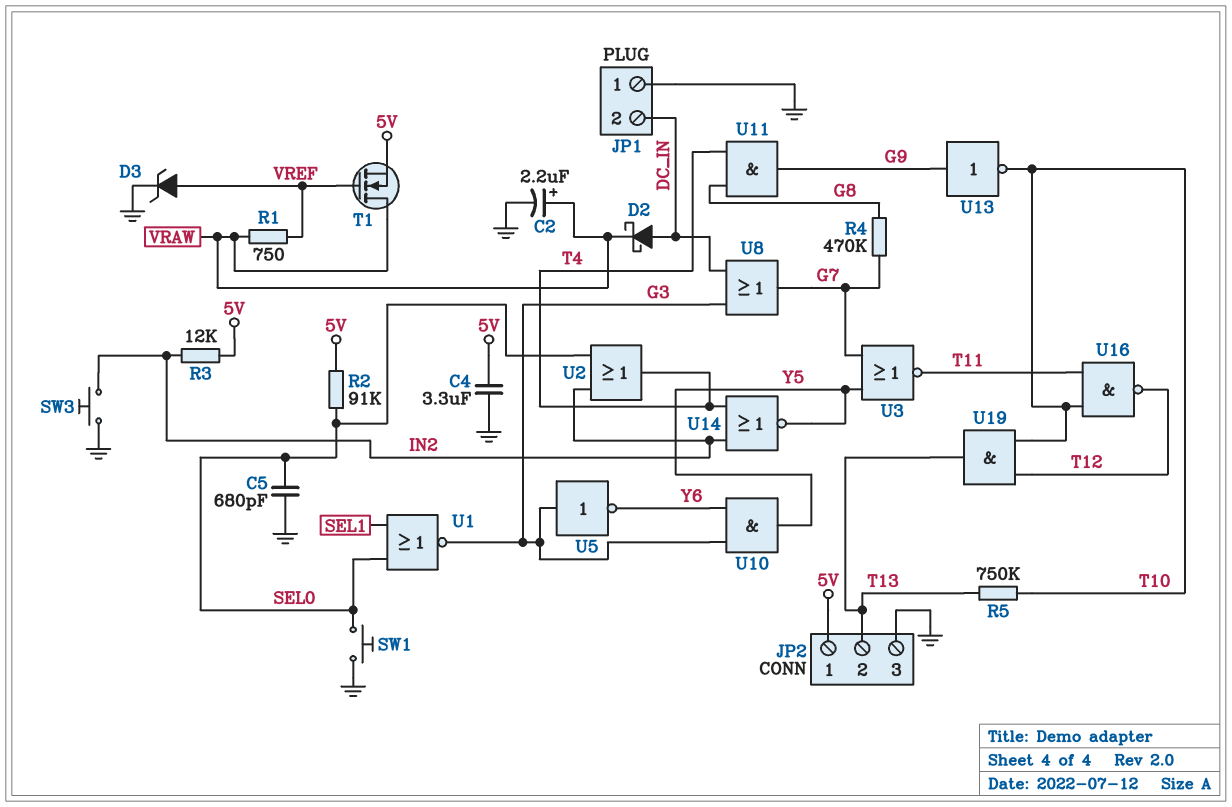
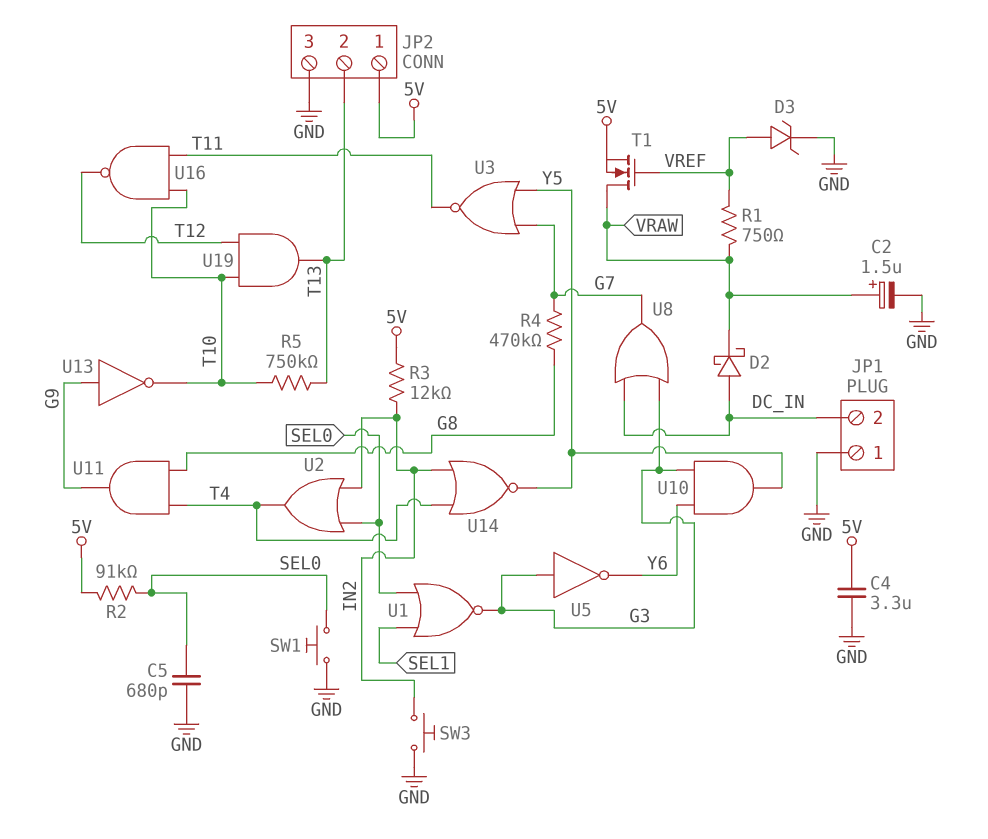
C2: 2.2uF (plus VRAW, minus GND) -> 1.5uF (plus VRAW, minus GND)

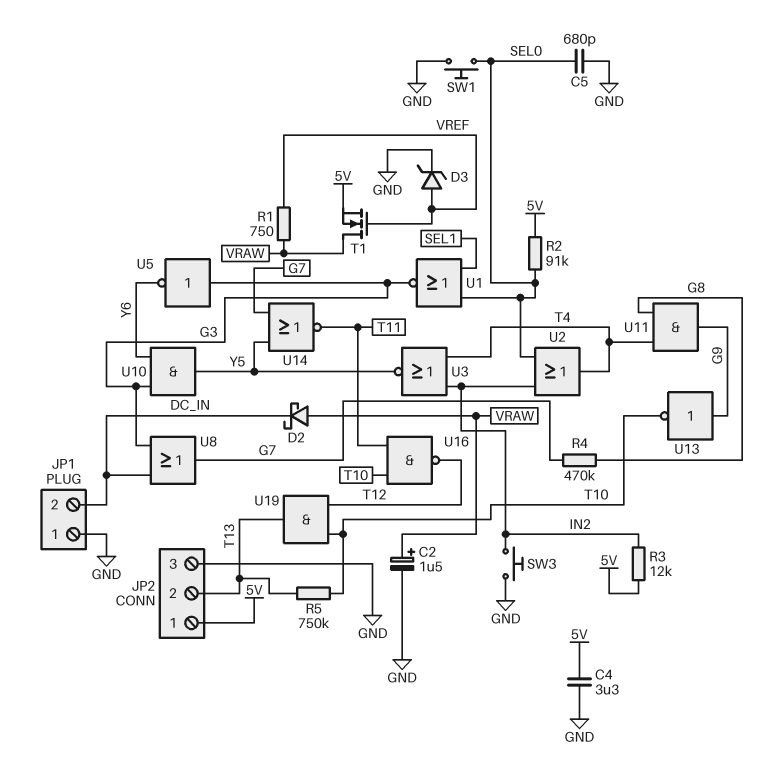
D2: schottky (A DC_IN, K VRAW) -> schottky (A VRAW, K DC_IN)
U3: NOR (in G7, in Y5, out T11) -> NOR (in IN2, in T4, out Y5)
U14: NOR (in IN2, in T4, out Y5) -> NOR (in G7, in Y5, out T11)

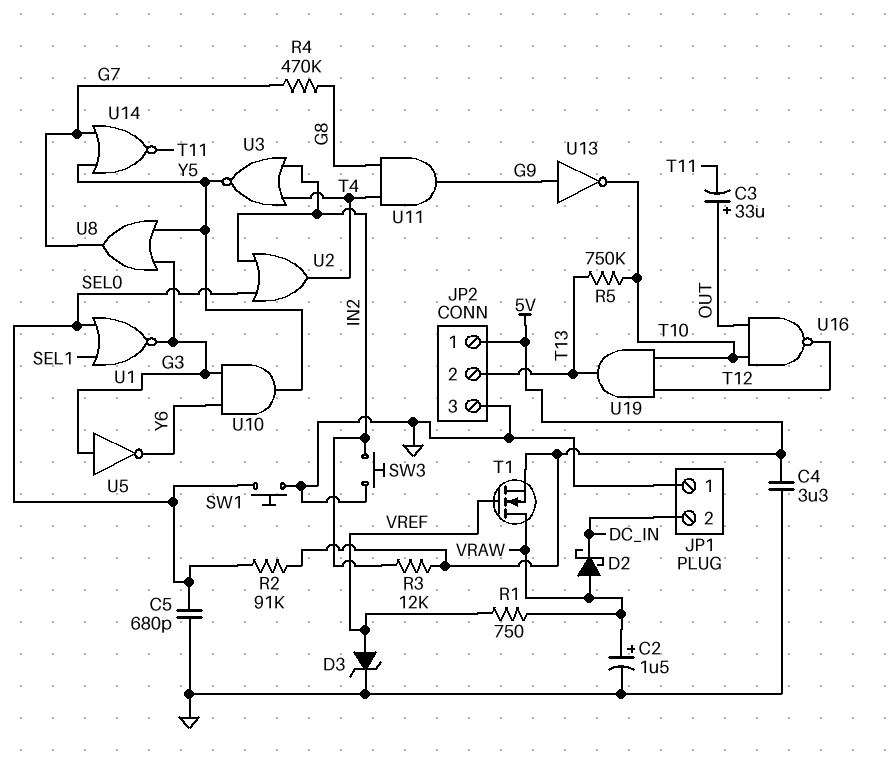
C3: none -> 33uF (plus OUT, minus T11)
U8: OR (in DC_IN, in G3, out G7) -> OR (in G3, in Y5, out G7)
U16: NAND (in T10, in T11, out T12) -> NAND (in OUT, in T10, out T12)

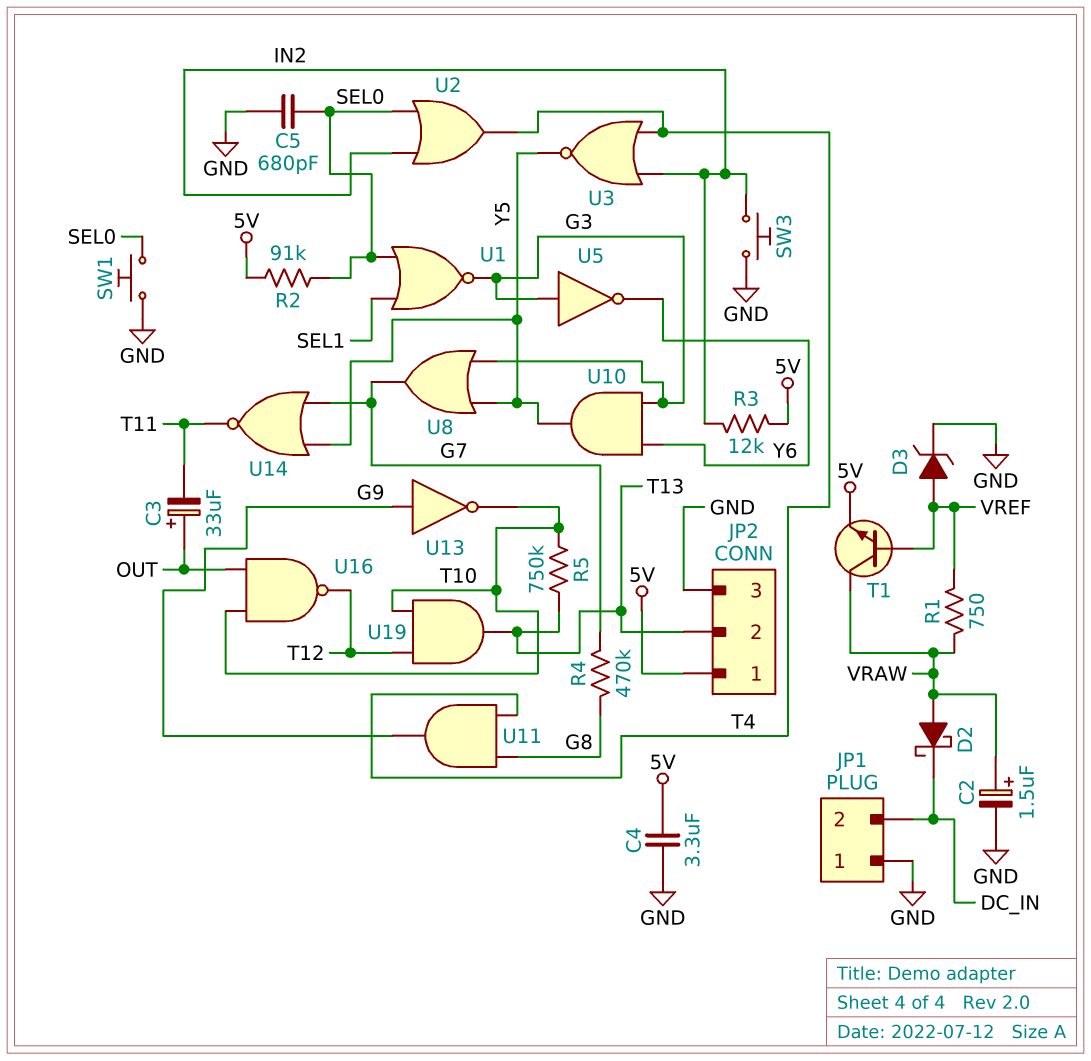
T1: NMOS (G VREF, D VRAW, S 5V) -> NPN (B VREF, C VRAW, E 5V)

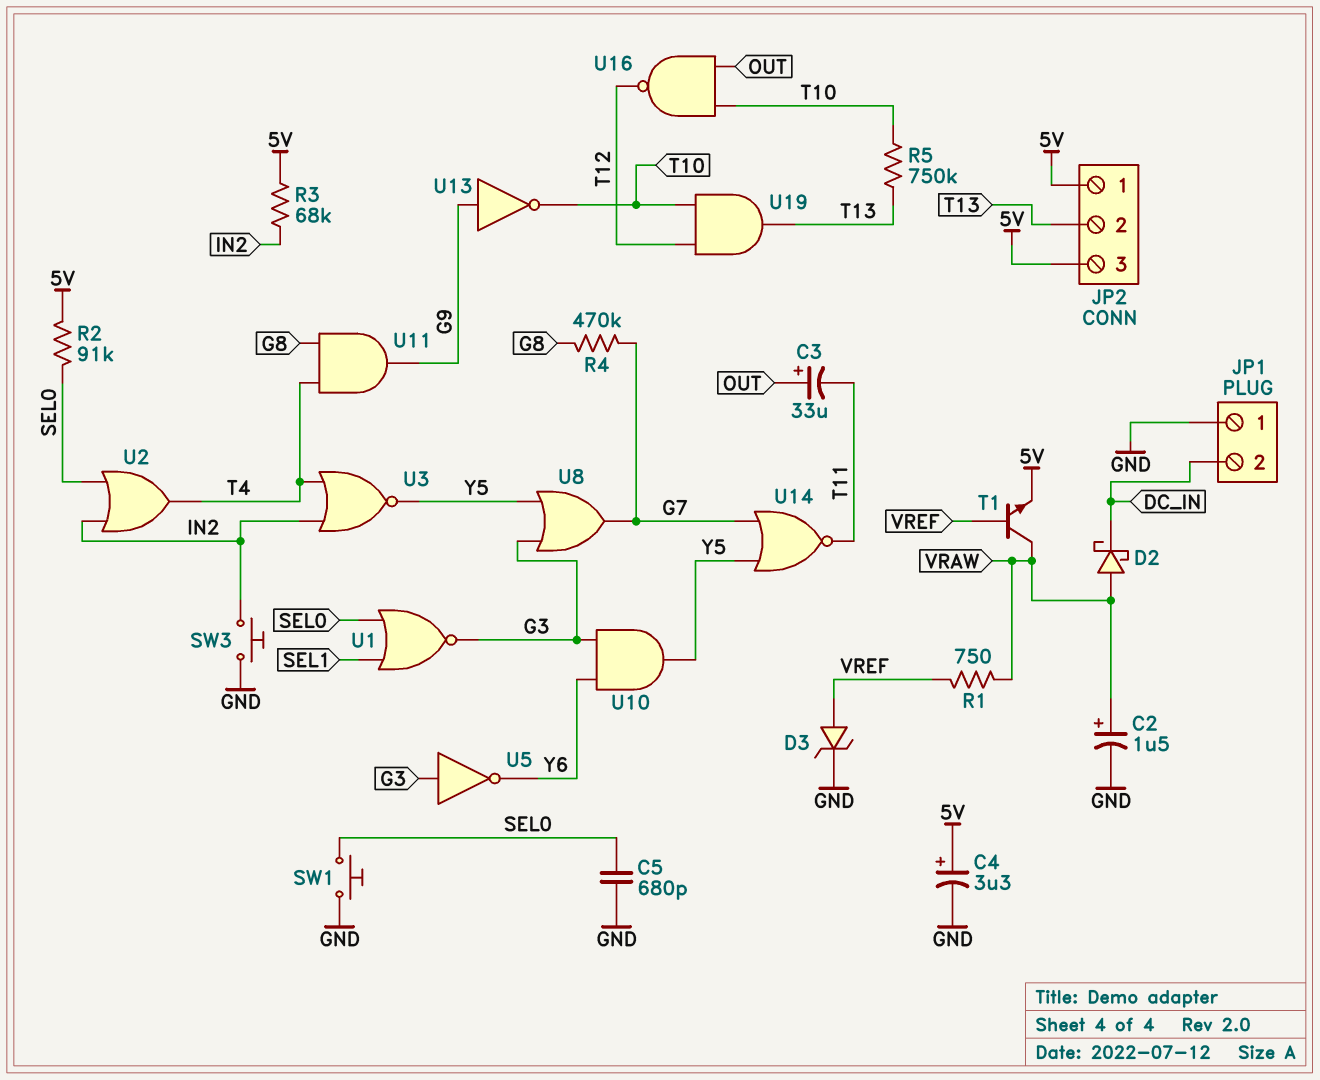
C4: 3.3uF (5V, GND) -> 3.3uF (plus 5V, minus GND)
JP2 pin 3: GND -> 5V
R3: 12k (5V, IN2) -> 68k (5V, IN2)

